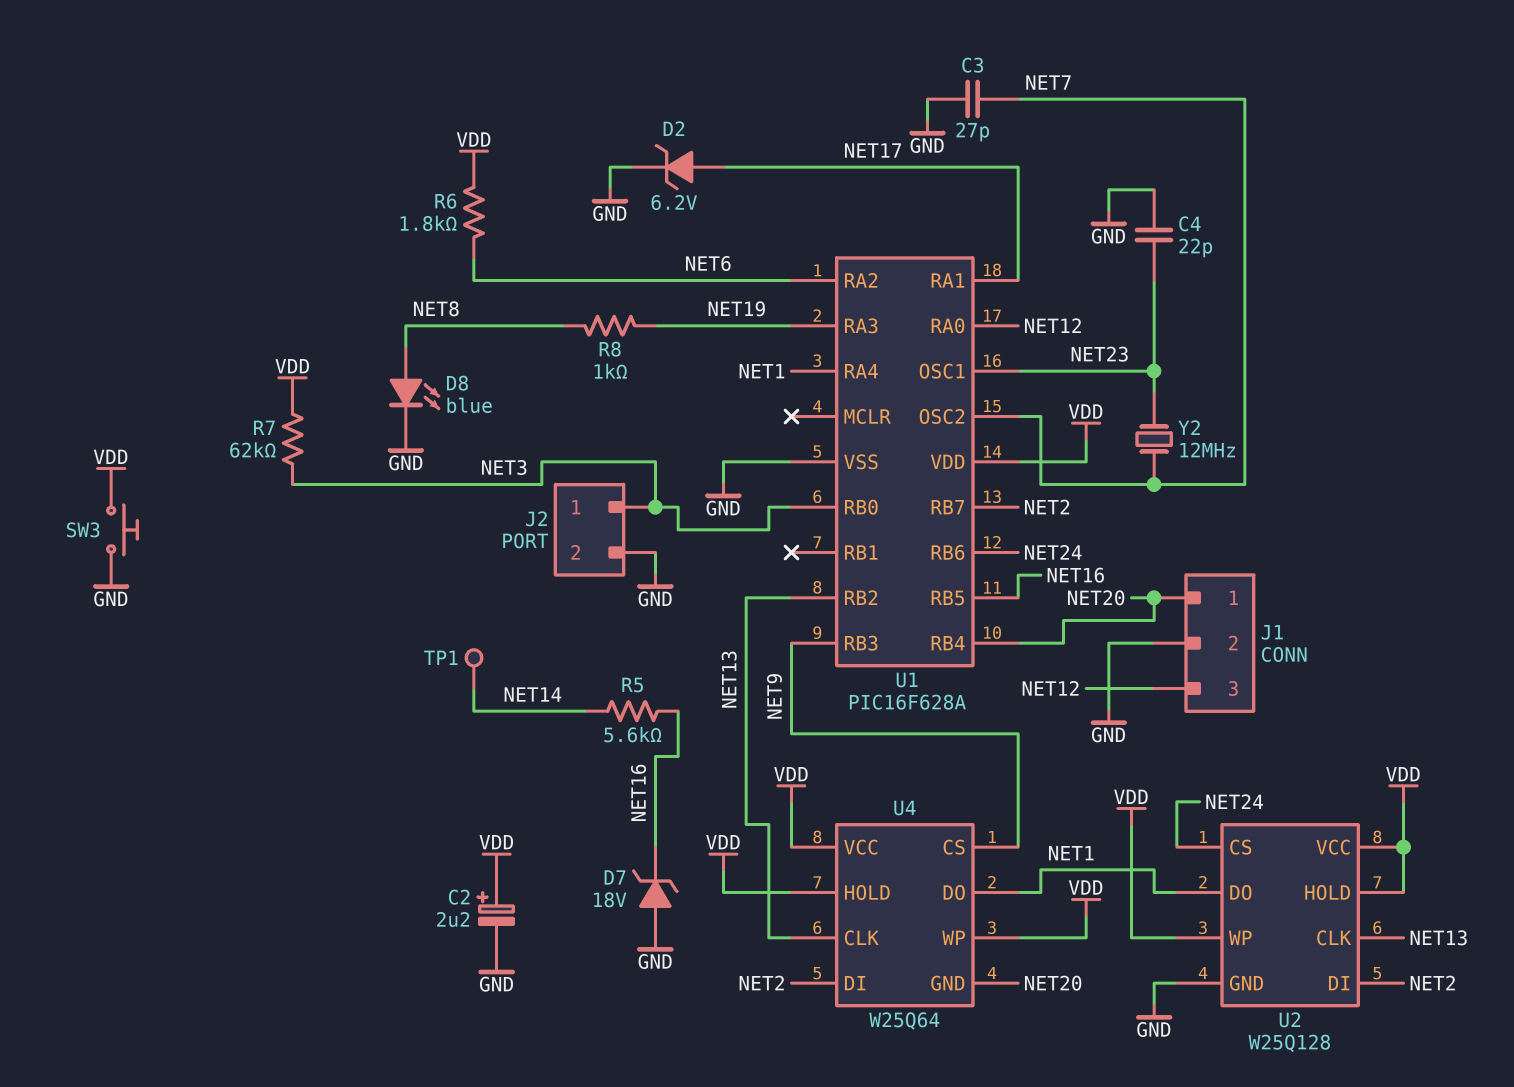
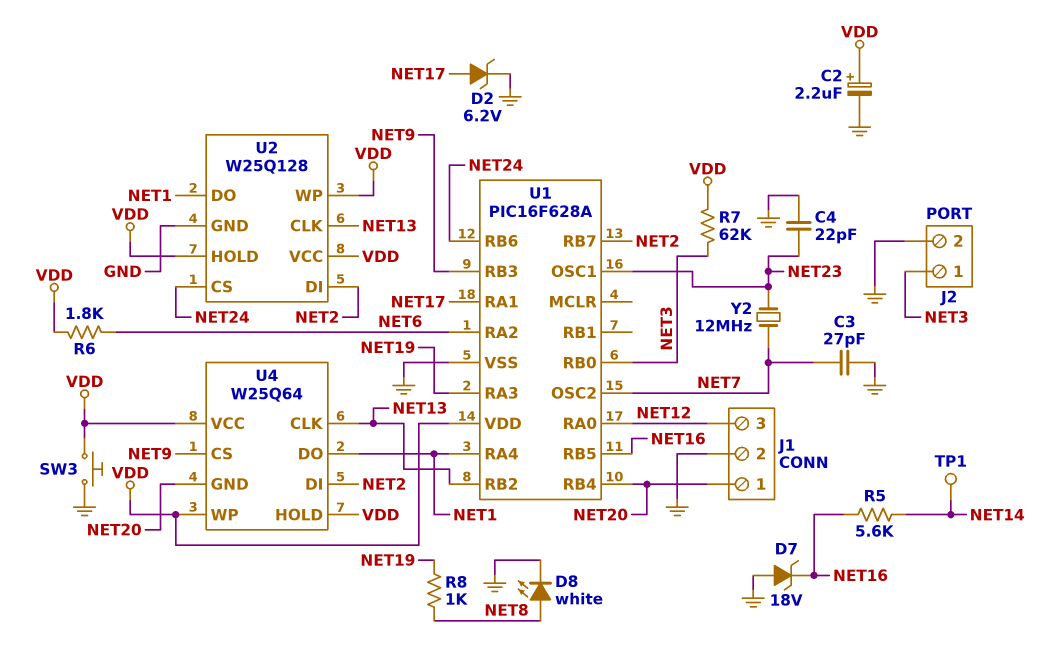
D8: LED blue (A NET8, K GND) -> LED white (A NET8, K GND)

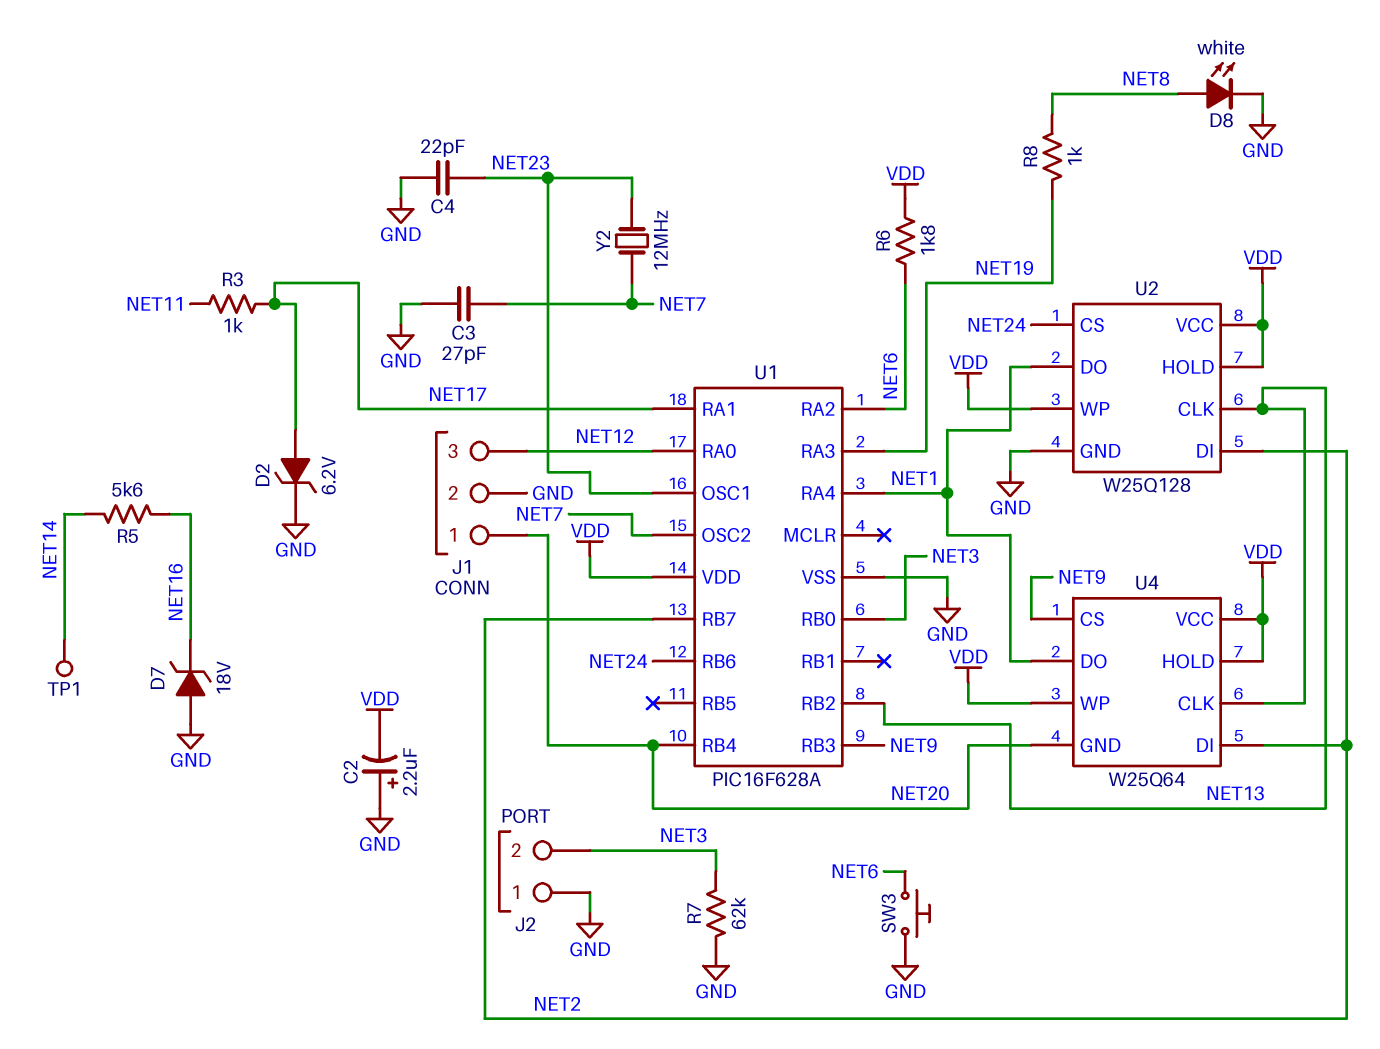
C2: 2.2uF (plus VDD, minus GND) -> 2.2uF (plus GND, minus VDD)
J2 pin 1: NET3 -> GND
J2 pin 2: GND -> NET3
R3: none -> 1k (NET11, NET17)
R7: 62k (NET3, VDD) -> 62k (GND, NET3)
SW3: button (GND, VDD) -> button (GND, NET6)
U1 pin RB5: NET16 -> none

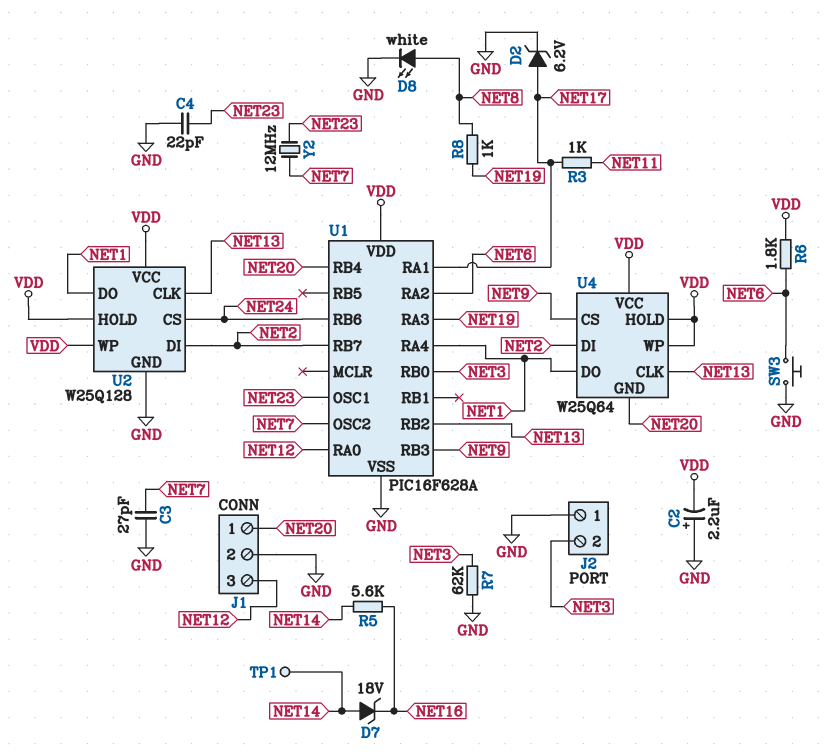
D7: zener 18V (A GND, K NET16) -> zener 18V (A NET14, K NET16)

